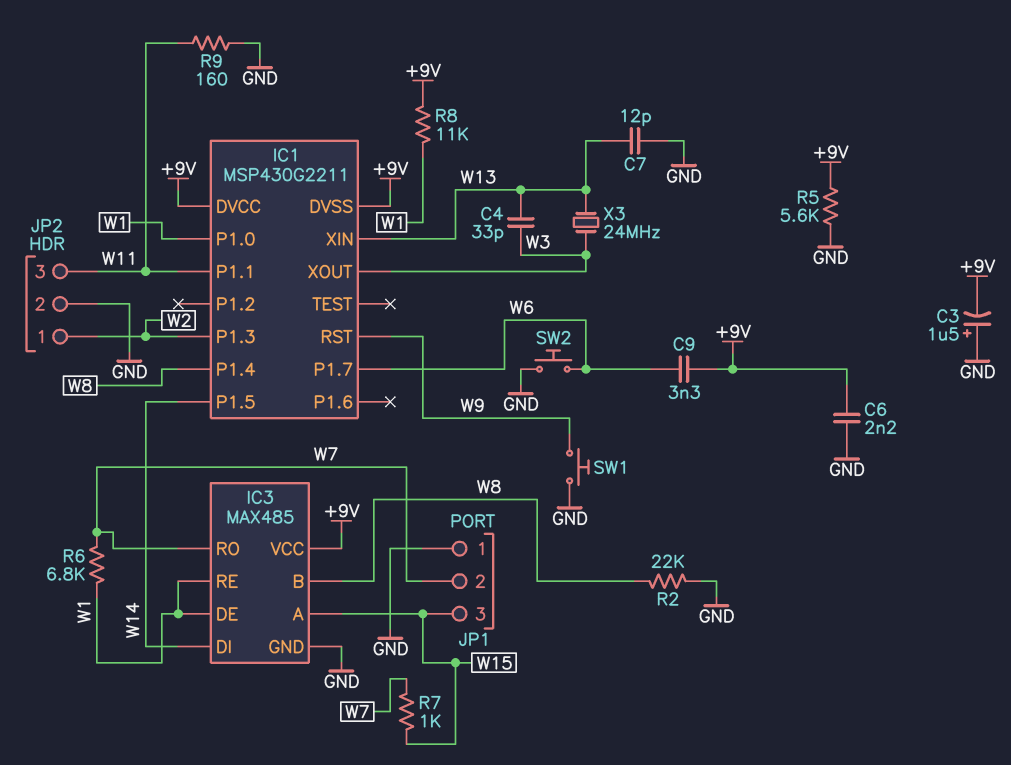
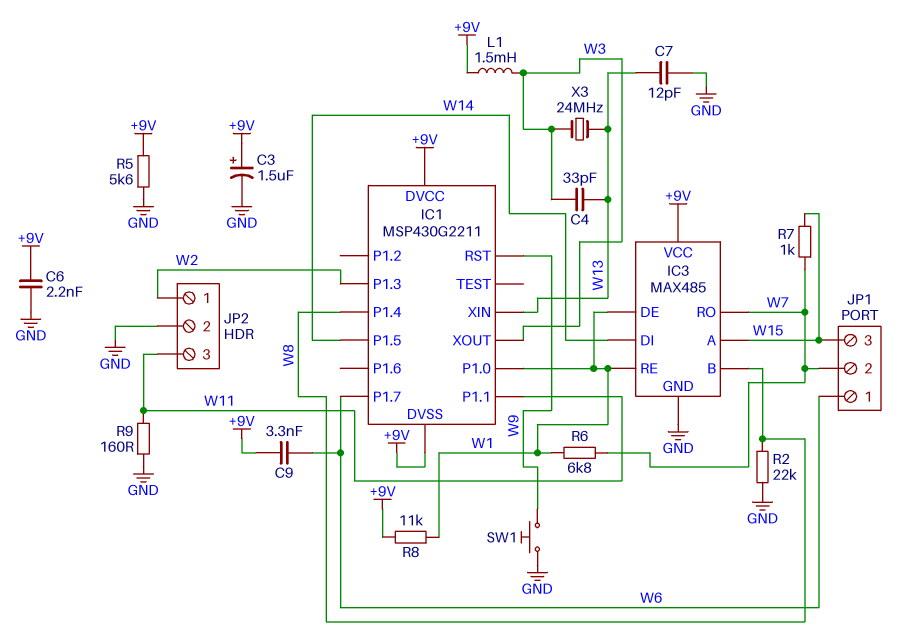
C3: 1.5uF (plus GND, minus +9V) -> 1.5uF (plus +9V, minus GND)
JP1 pin 1: GND -> W6
L1: none -> 1.5mH (+9V, W3)
SW2: button (GND, W6) -> none

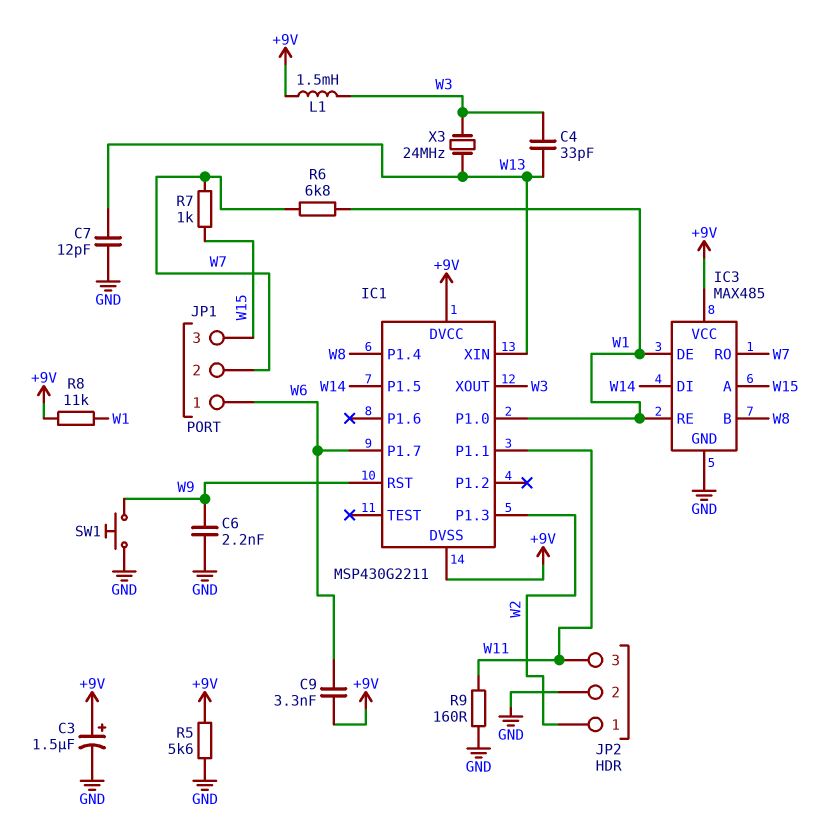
C6: 2.2nF (+9V, GND) -> 2.2nF (GND, W9)
R2: 22k (GND, W8) -> none

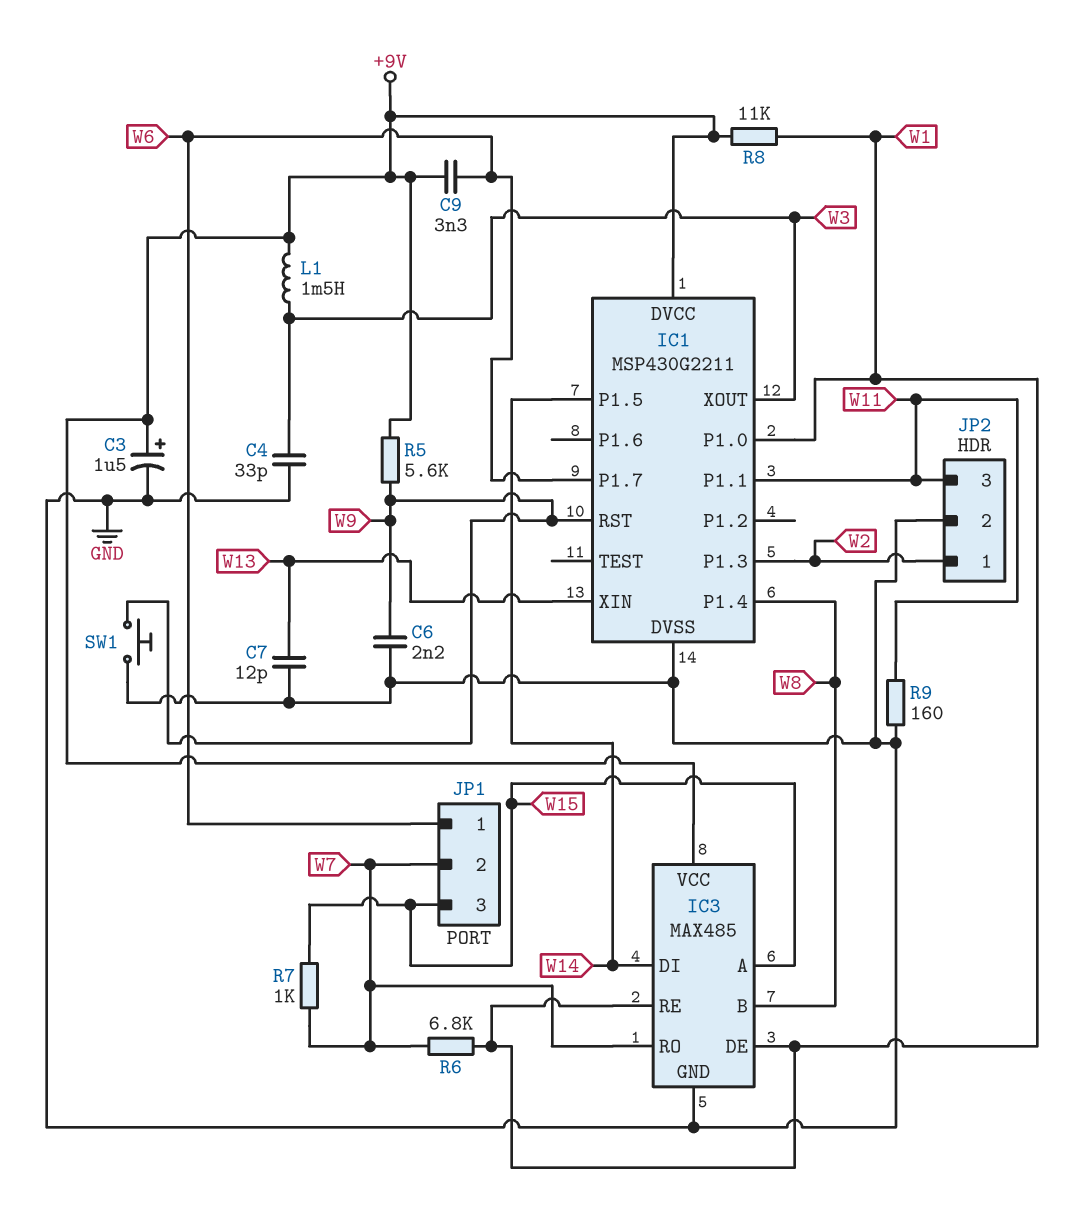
C4: 33pF (W3, W13) -> 33pF (GND, W3)
IC1 pin DVSS: +9V -> GND
R5: 5.6k (+9V, GND) -> 5.6k (+9V, W9)
X3: 24MHz (W3, W13) -> none

